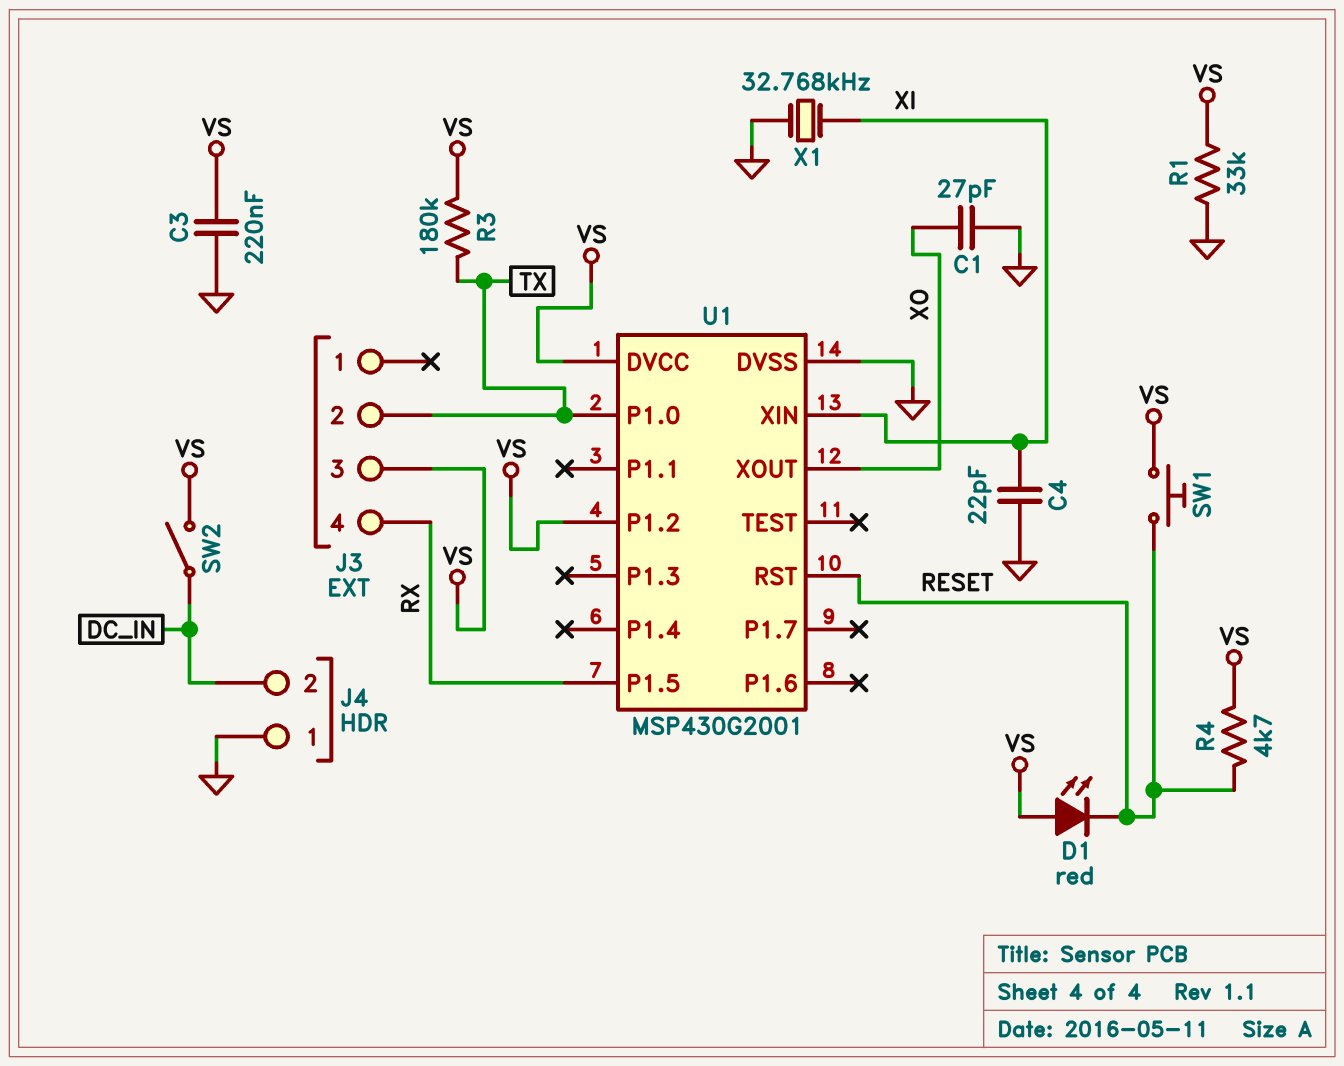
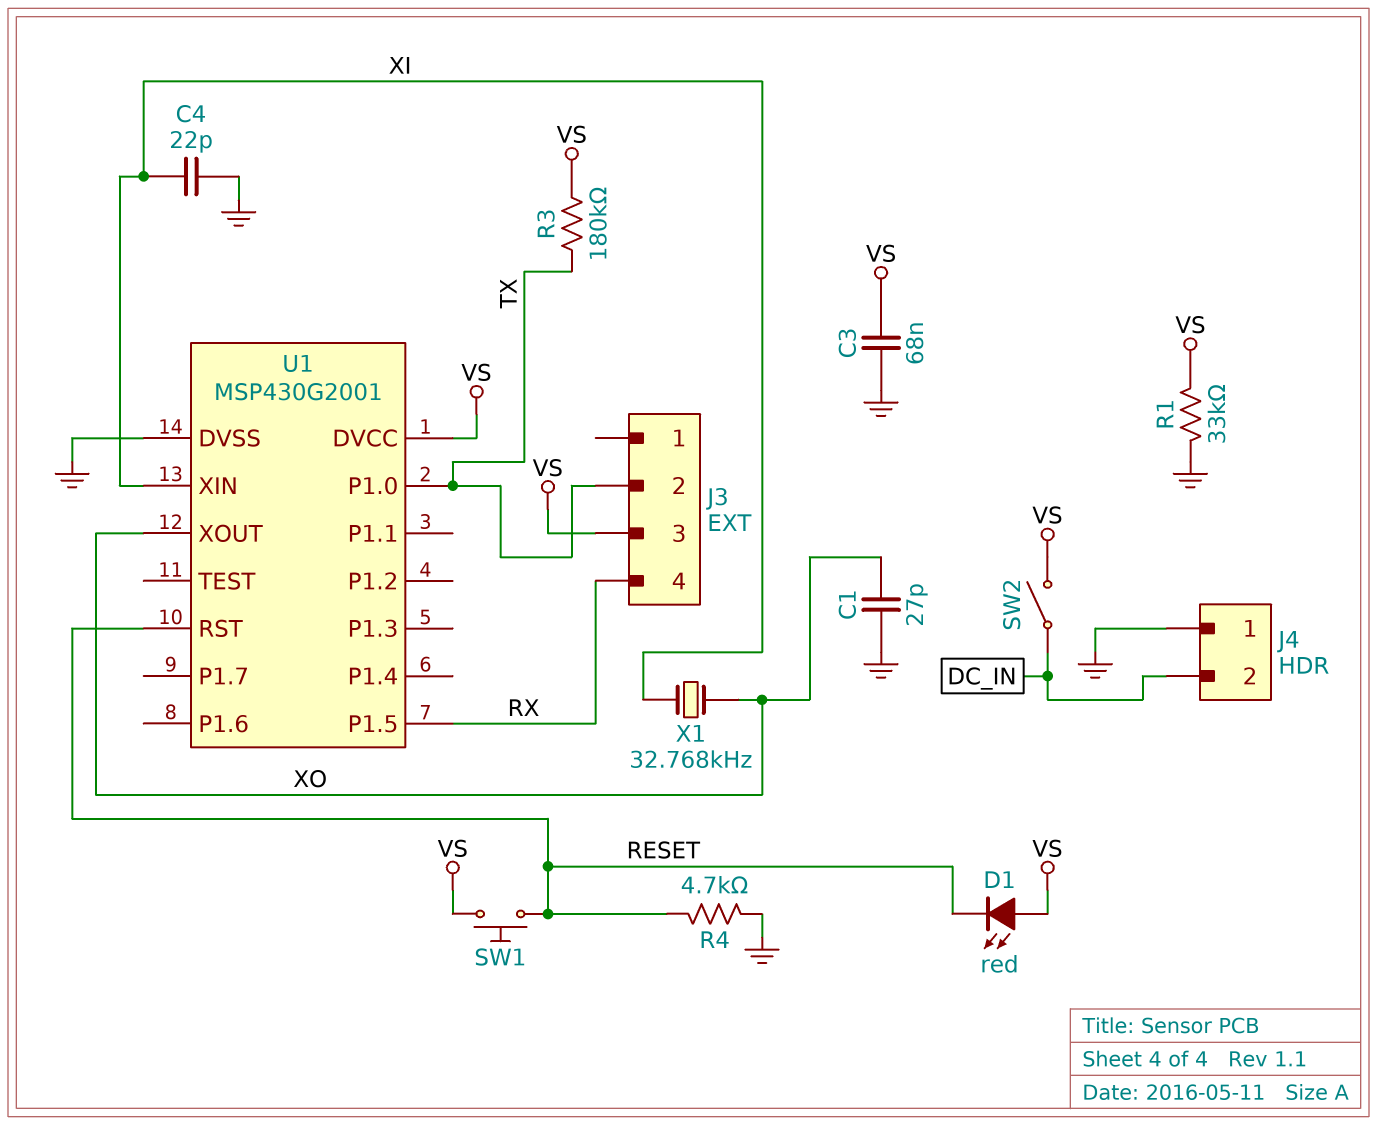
C3: 220nF (GND, VS) -> 68nF (GND, VS)
R4: 4.7k (RESET, VS) -> 4.7k (GND, RESET)
U1 pin P1.2: VS -> none
X1: 32.768kHz (GND, XI) -> 32.768kHz (XI, XO)

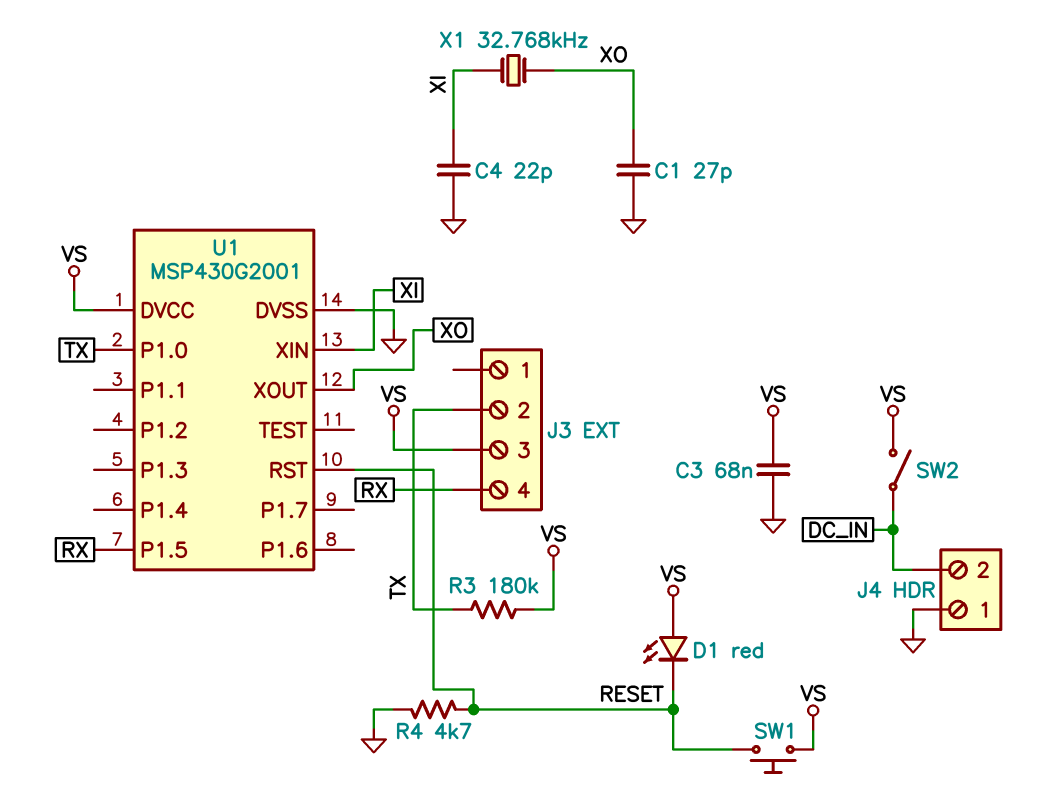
R1: 33k (GND, VS) -> none

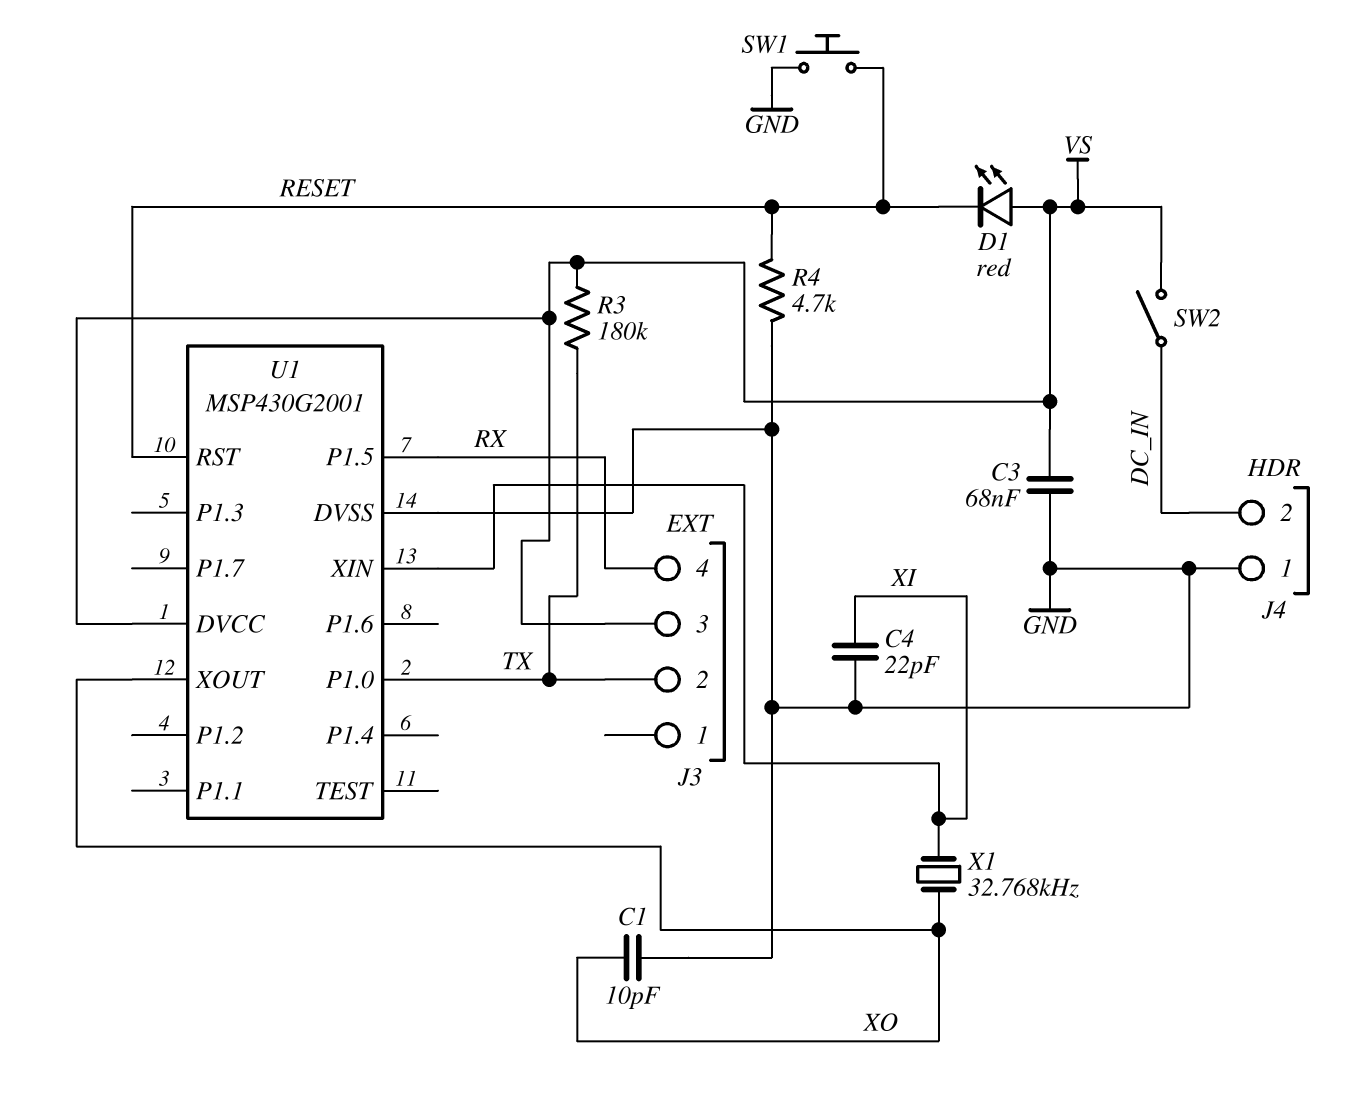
C1: 27pF (GND, XO) -> 10pF (GND, XO)
SW1: button (RESET, VS) -> button (GND, RESET)

